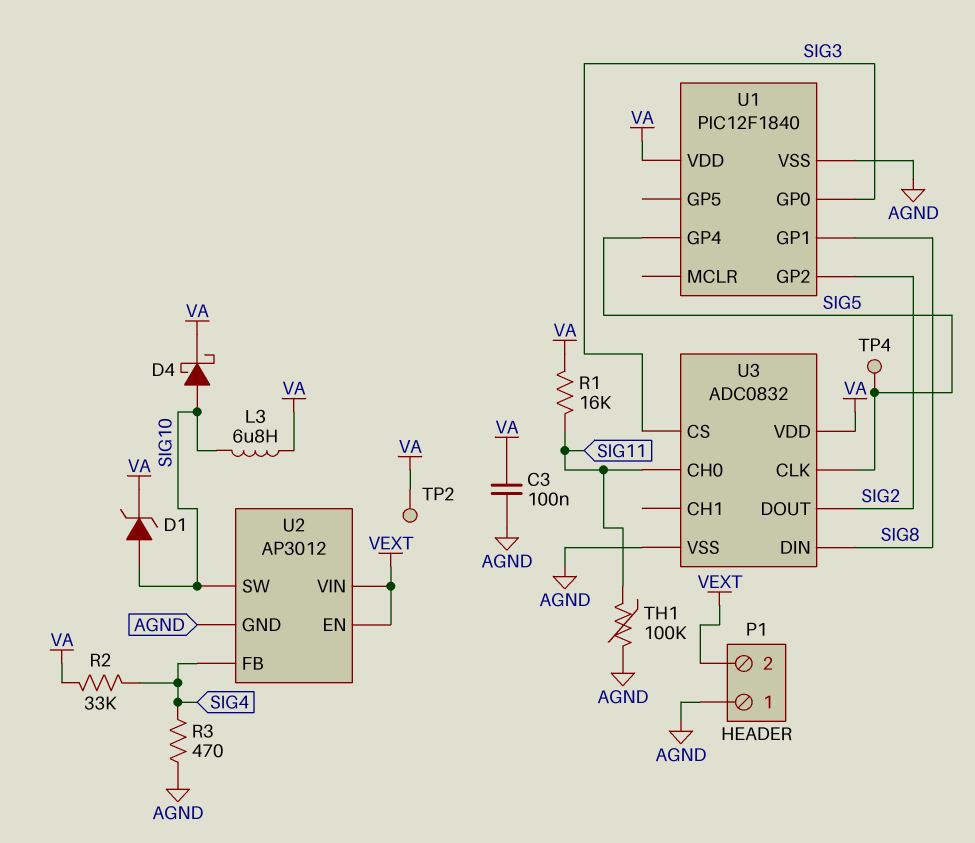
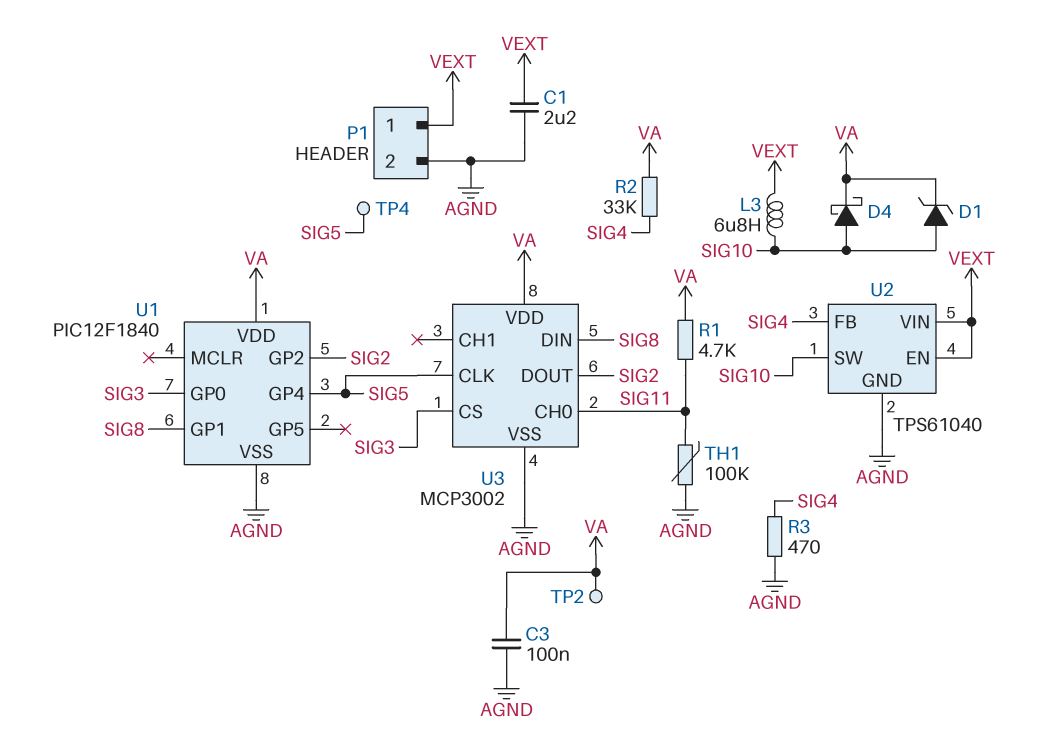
C1: none -> 2.2uF (AGND, VEXT)
L3: 6.8uH (SIG10, VA) -> 6.8uH (SIG10, VEXT)
P1 pin 1: AGND -> VEXT
P1 pin 2: VEXT -> AGND
R1: 16k (SIG11, VA) -> 4.7k (SIG11, VA)
U2: AP3012 -> TPS61040
U3: ADC0832 -> MCP3002

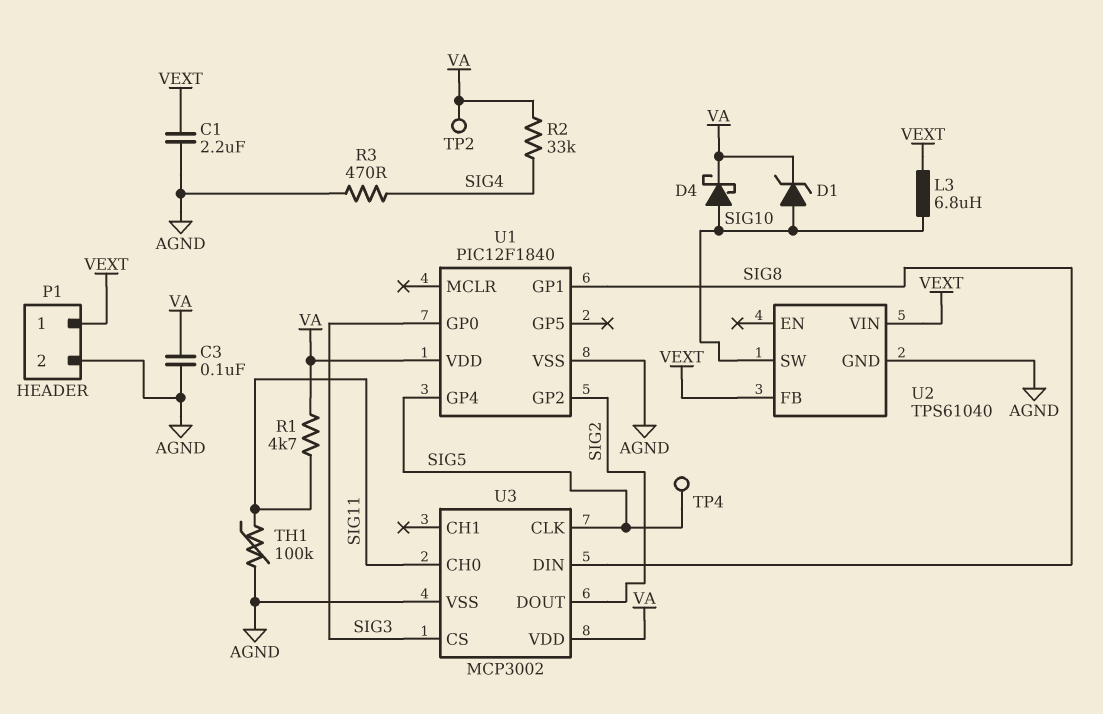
U2 pin EN: VEXT -> none
U2 pin FB: SIG4 -> VEXT

